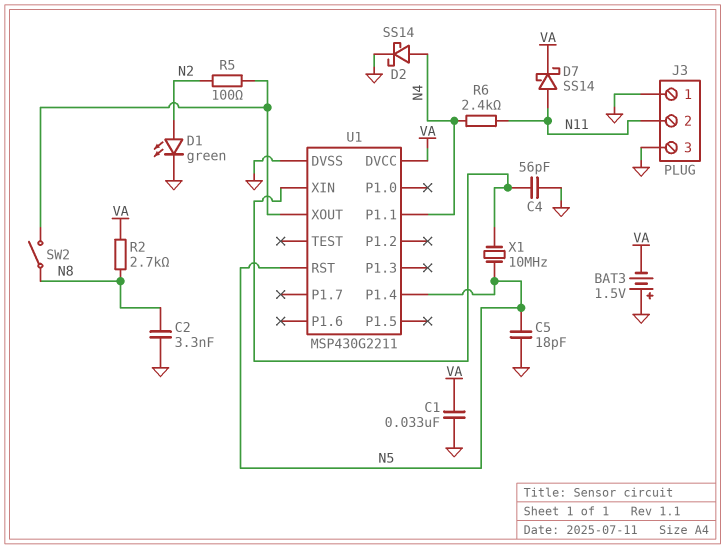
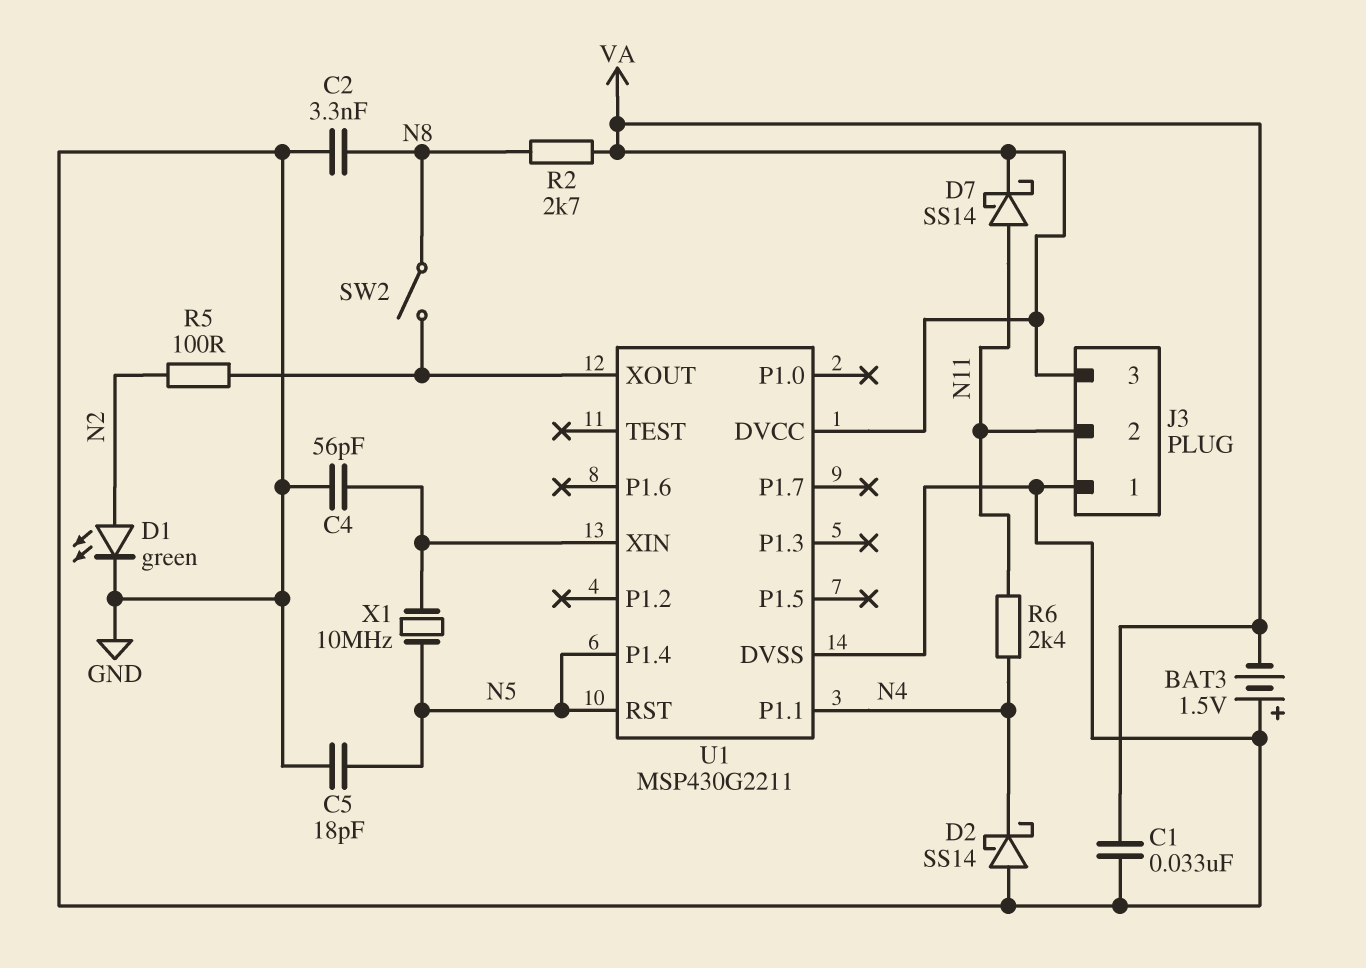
D2: schottky SS14 (A N4, K GND) -> schottky SS14 (A GND, K N4)
J3 pin 3: GND -> VA

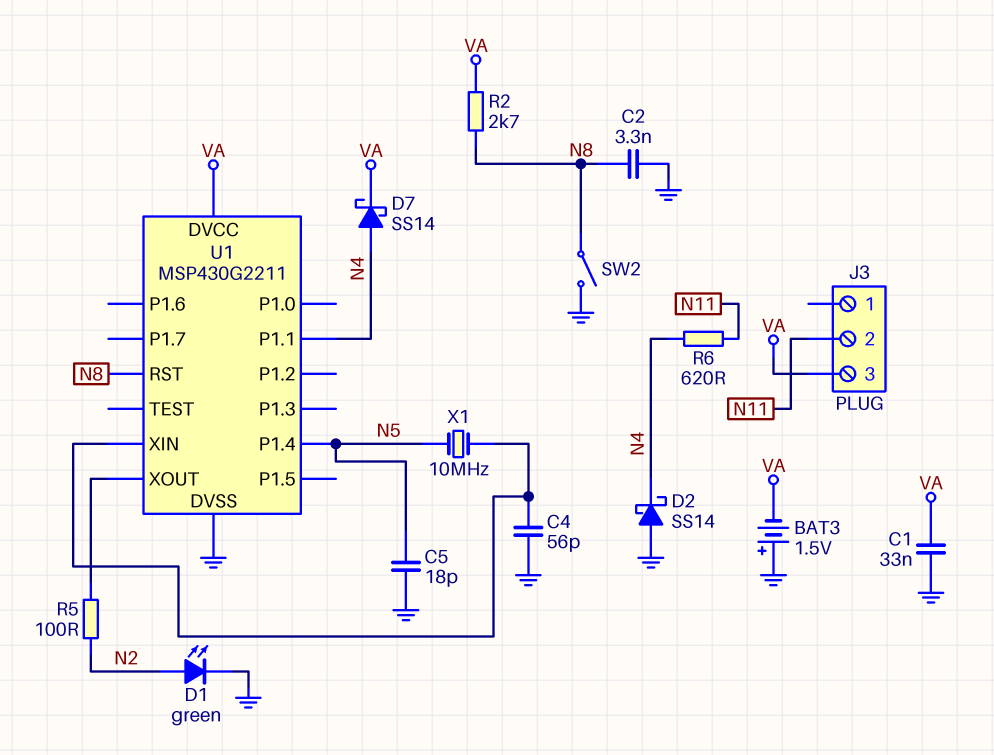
D7: schottky SS14 (A N11, K VA) -> schottky SS14 (A N4, K VA)
J3 pin 1: GND -> none
R6: 2.4k (N4, N11) -> 620 (N4, N11)
SW2: switch (N8, U1/XOUT) -> switch (GND, N8)
U1 pin RST: N5 -> N8

